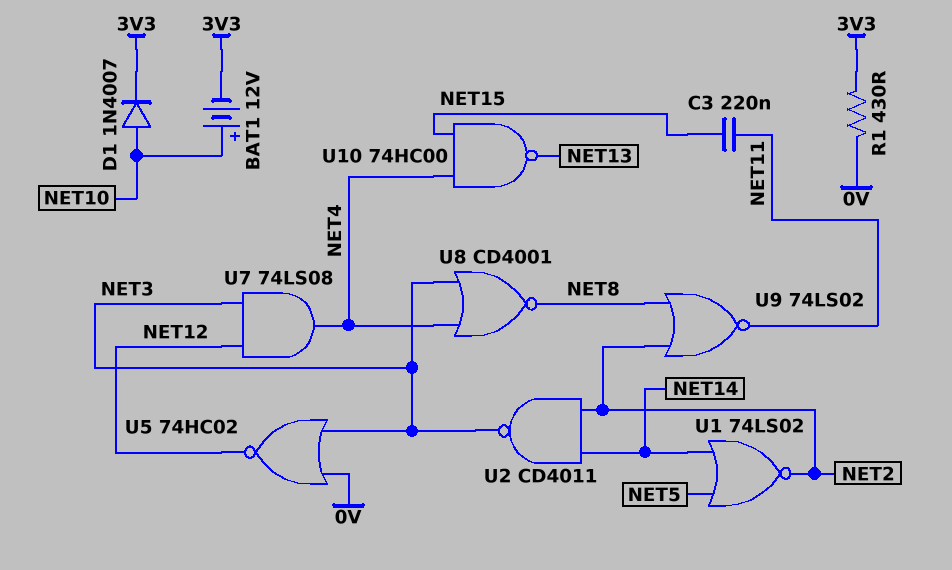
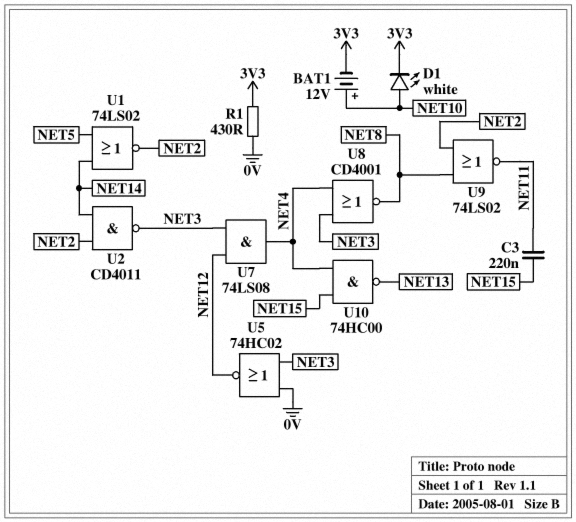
D1: diode 1N4007 (A NET10, K 3V3) -> LED white (A NET10, K 3V3)

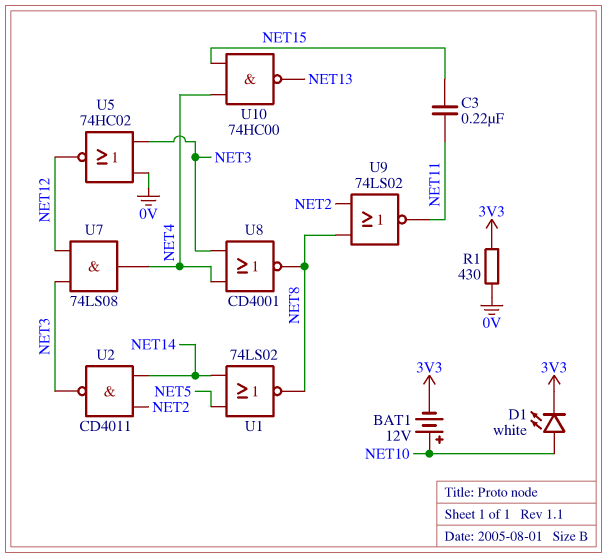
U1: NOR 74LS02 (in NET5, in NET14, out NET2) -> NOR 74LS02 (in NET5, in NET14, out NET8)

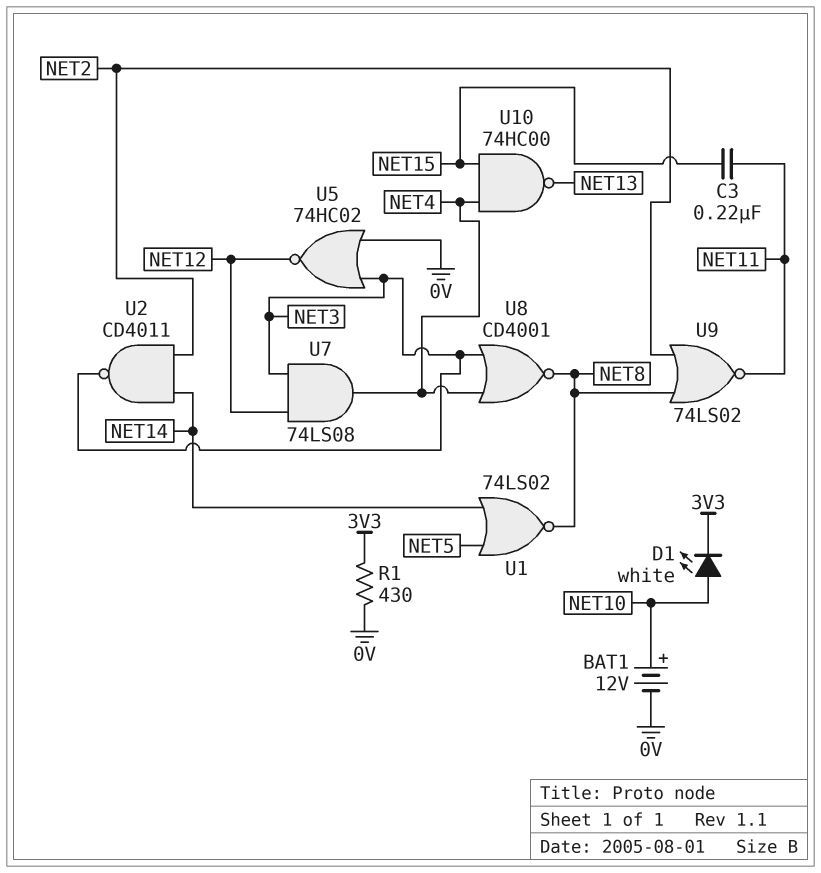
BAT1: 12V (plus NET10, minus 3V3) -> 12V (plus NET10, minus 0V)

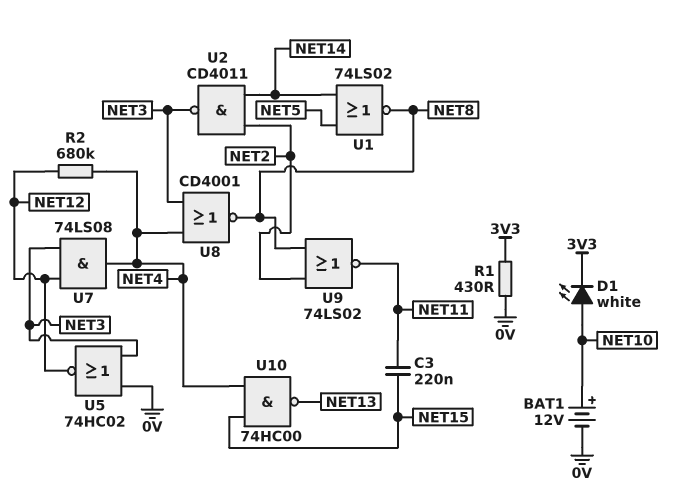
R2: none -> 680k (NET4, NET12)

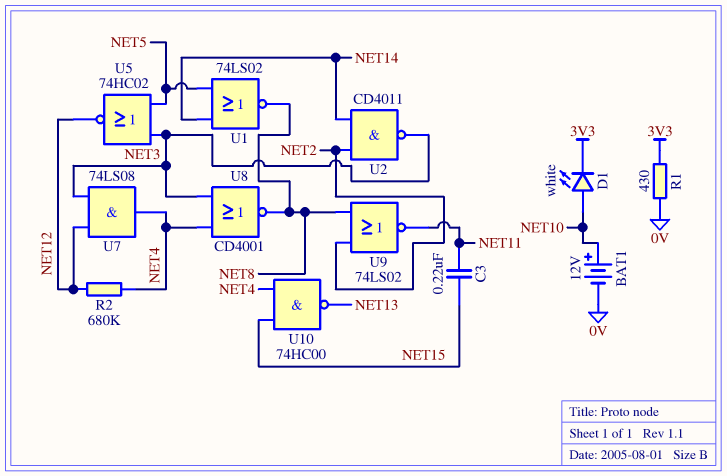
U5: NOR 74HC02 (in 0V, in NET3, out NET12) -> NOR 74HC02 (in NET3, in NET5, out NET12)

